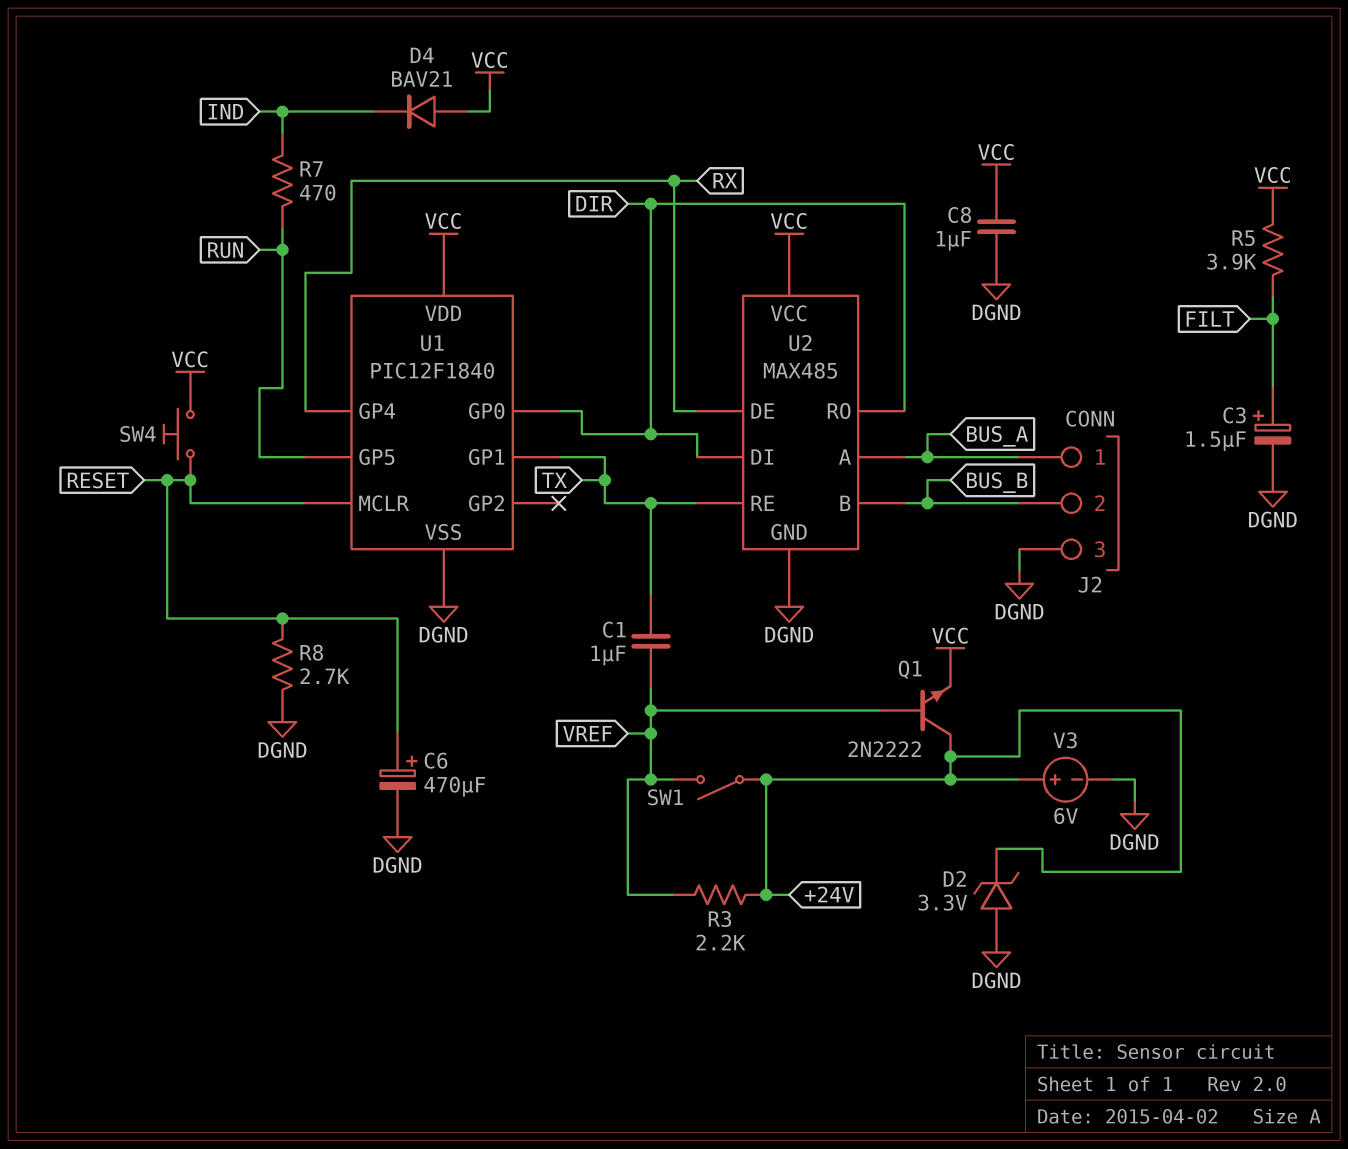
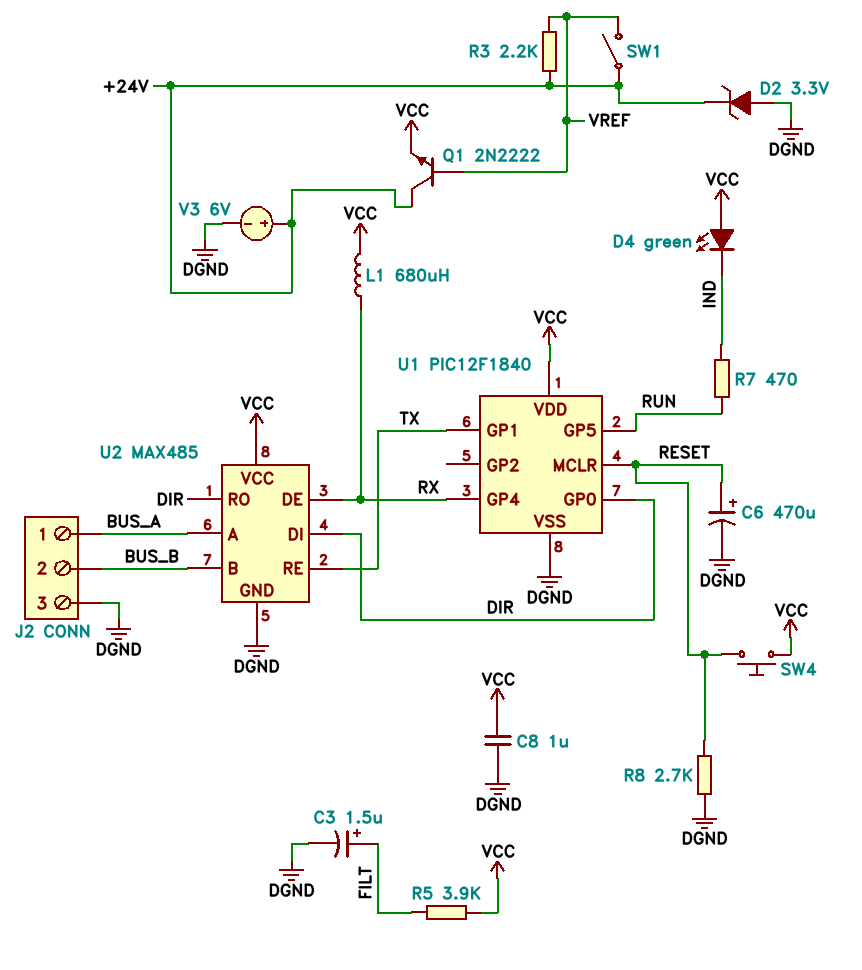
C1: 1uF (TX, VREF) -> none
D4: diode BAV21 (A VCC, K IND) -> LED green (A VCC, K IND)
L1: none -> 680uH (RX, VCC)

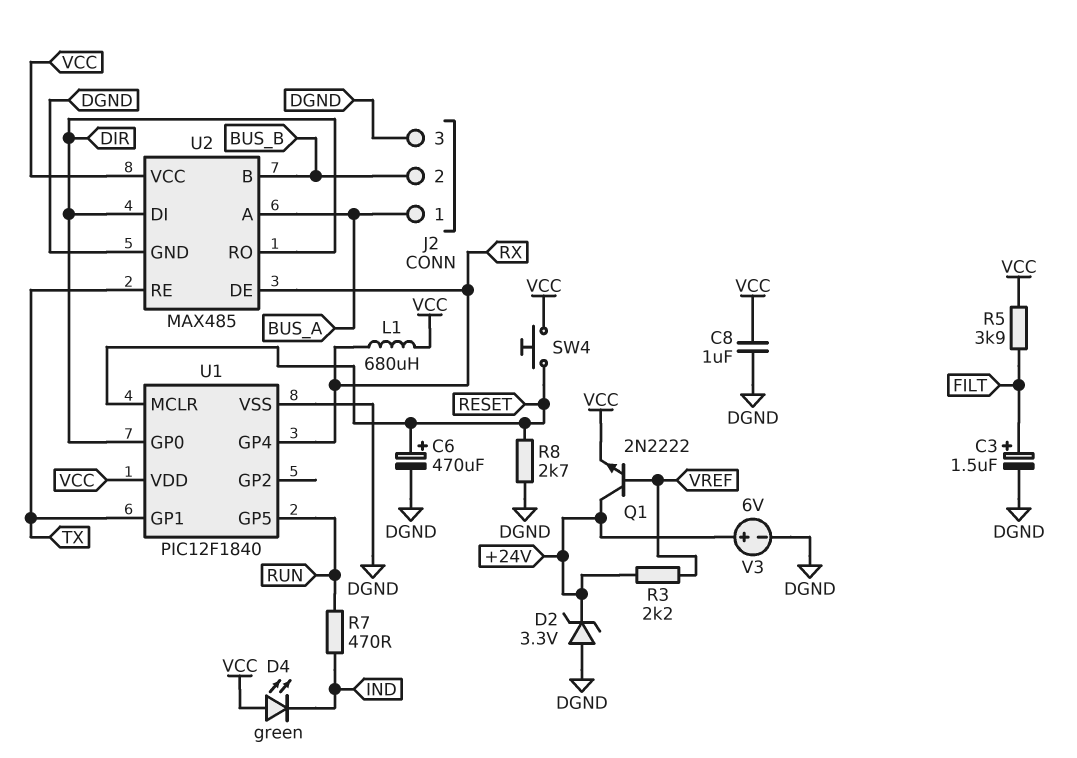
SW1: switch (+24V, VREF) -> none

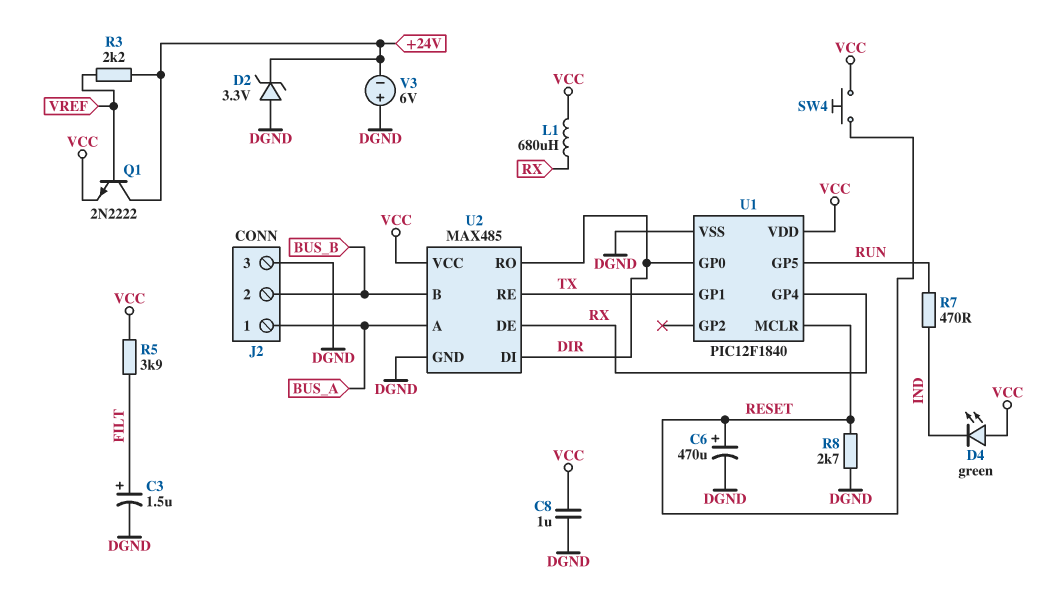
V3: 6V (plus +24V, minus DGND) -> 6V (plus DGND, minus +24V)

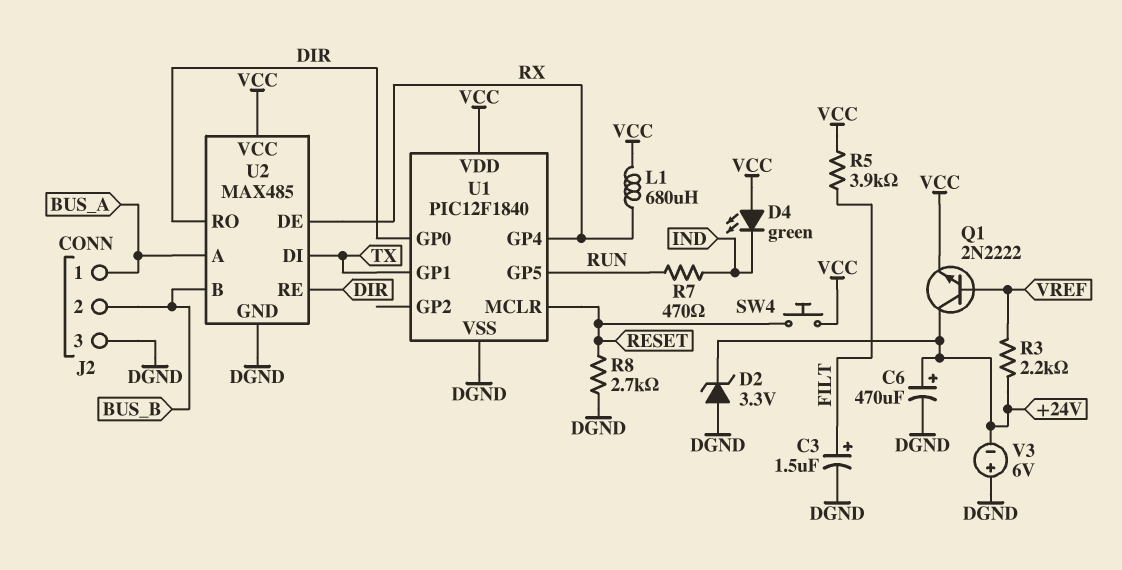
C6: 470uF (plus RESET, minus DGND) -> 470uF (plus +24V, minus DGND)
C8: 1uF (DGND, VCC) -> none
U2 pin DI: DIR -> TX
U2 pin RE: TX -> DIR

